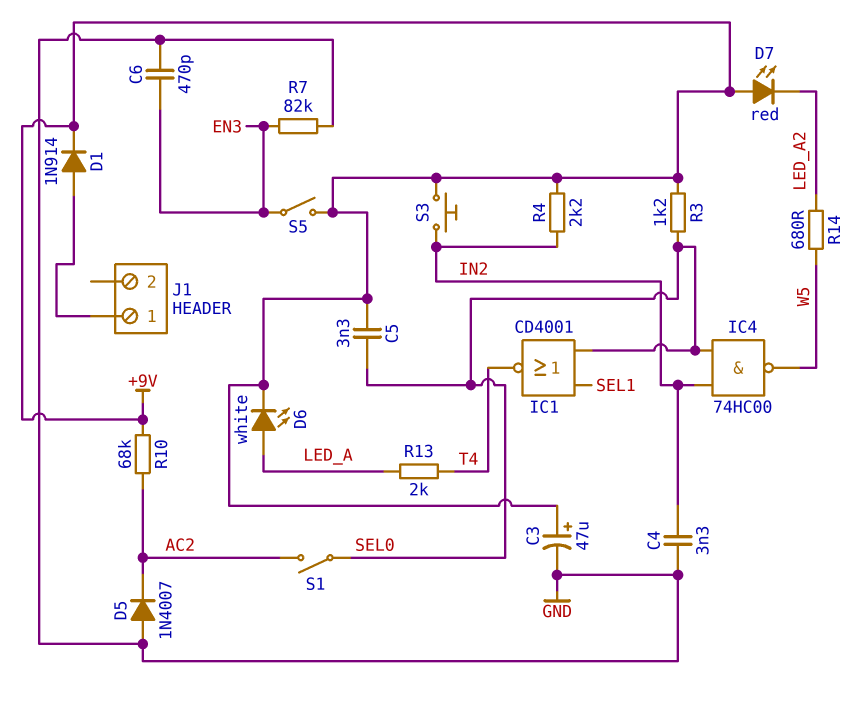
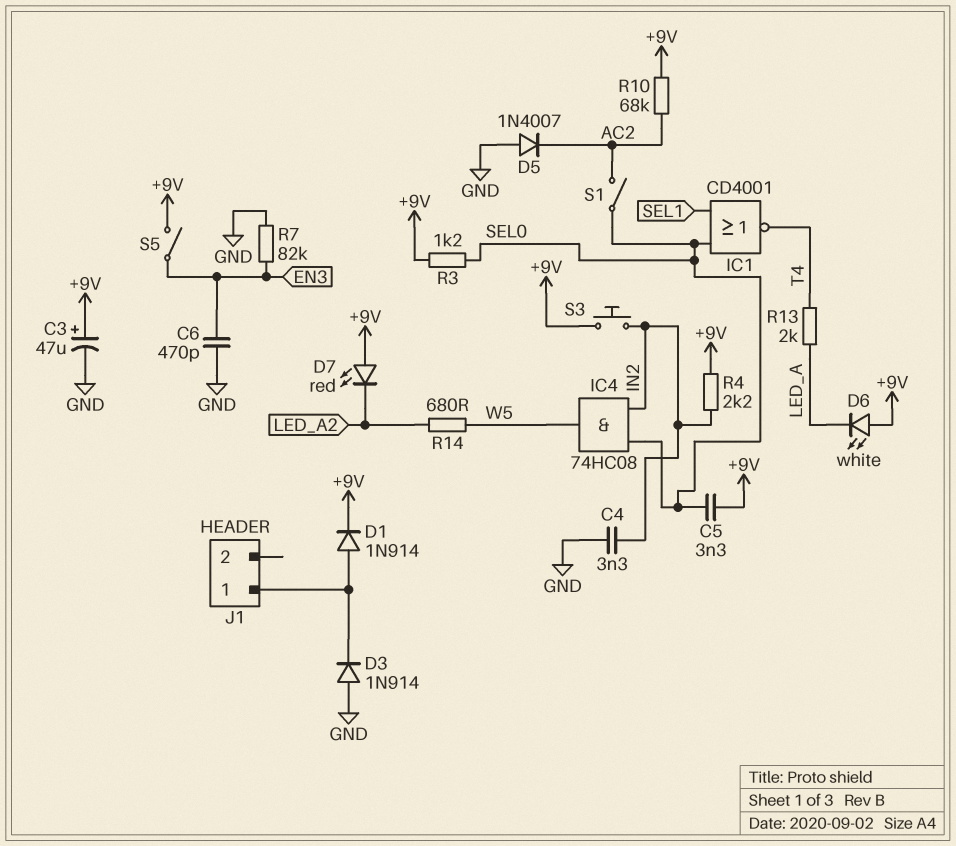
D3: none -> diode 1N914 (A GND, K J1/1)
D6: LED white (A LED_A, K +9V) -> LED white (A +9V, K LED_A)
IC4: NAND 74HC00 (in IN2, in SEL0, out W5) -> AND 74HC08 (in IN2, in SEL0, out W5)

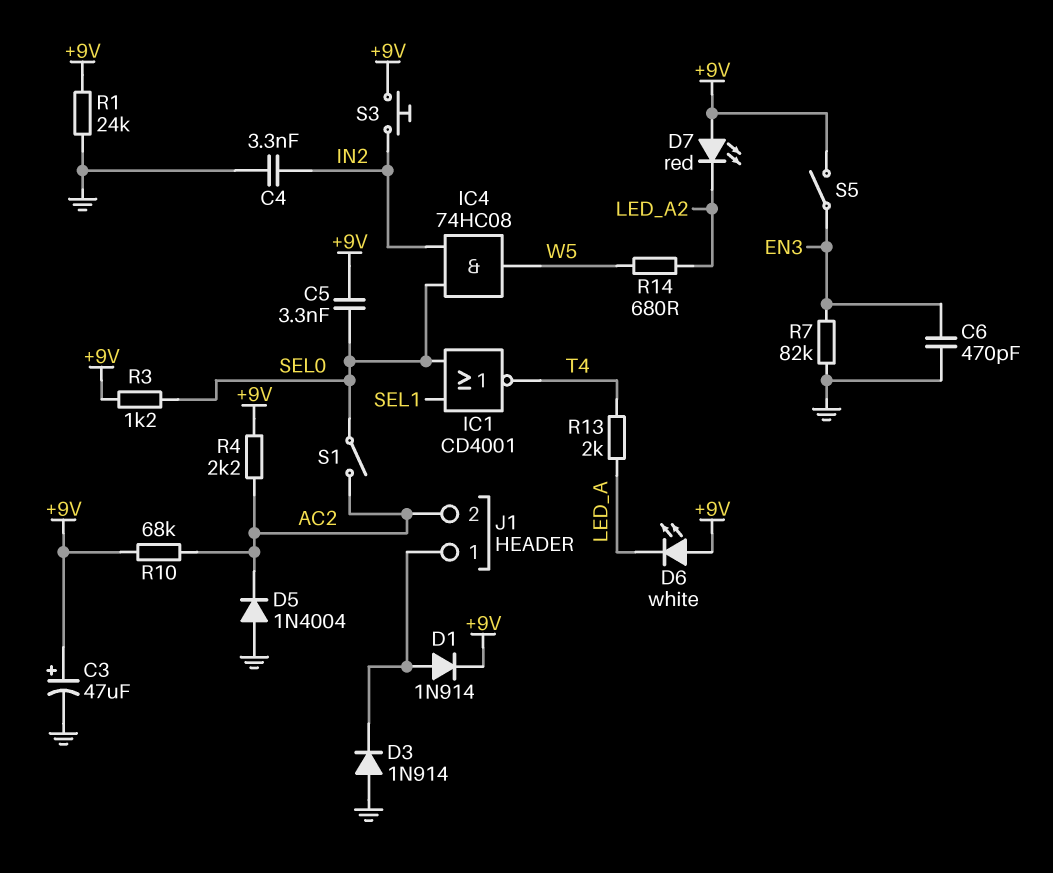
D5: diode 1N4007 (A GND, K AC2) -> diode 1N4004 (A GND, K AC2)
J1 pin 2: none -> AC2
R1: none -> 24k (+9V, GND)
R4: 2.2k (+9V, IN2) -> 2.2k (+9V, AC2)

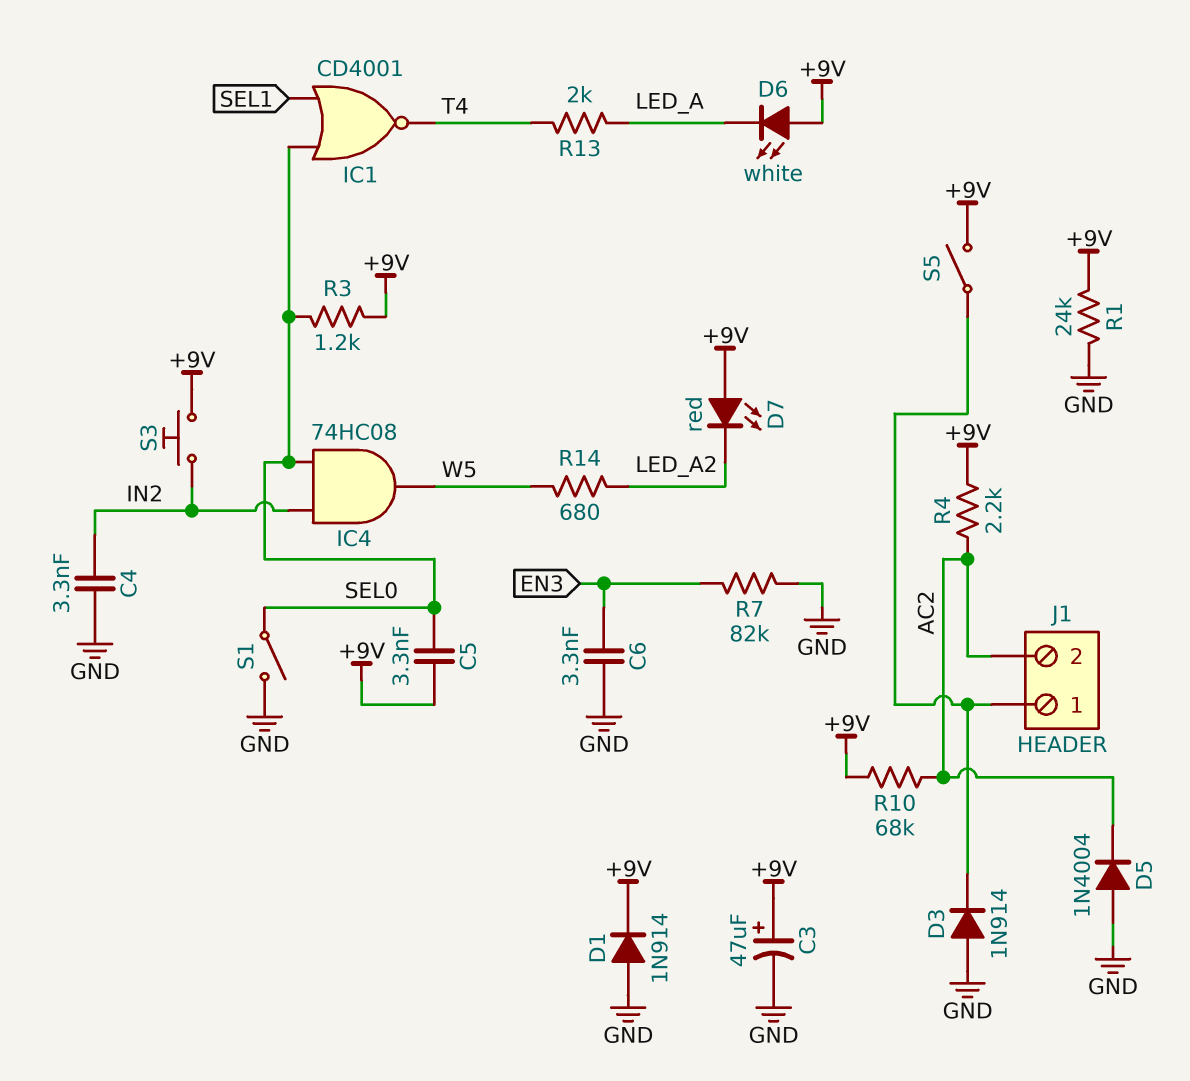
C6: 470pF (EN3, GND) -> 3.3nF (EN3, GND)
D1: diode 1N914 (A J1/1, K +9V) -> diode 1N914 (A GND, K +9V)
S1: switch (AC2, SEL0) -> switch (GND, SEL0)
S5: switch (+9V, EN3) -> switch (+9V, J1/1)

